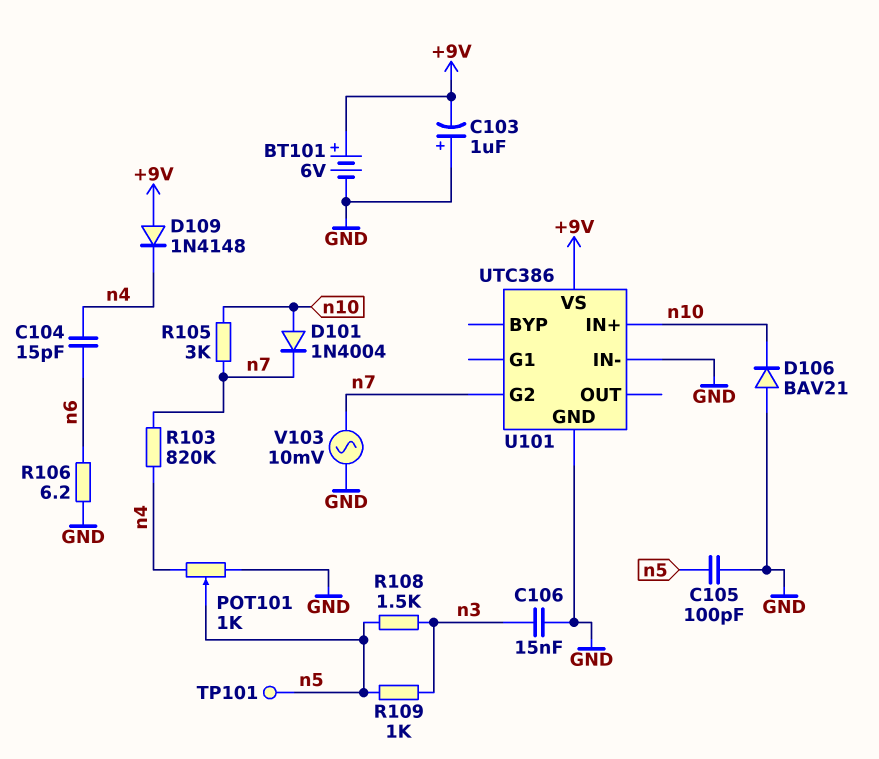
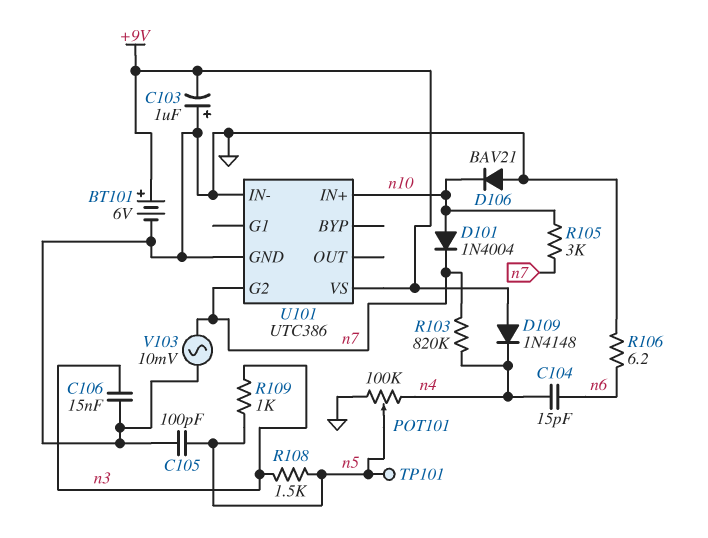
POT101: 1k (GND, n4, wiper n5) -> 100k (GND, n4, wiper n5)

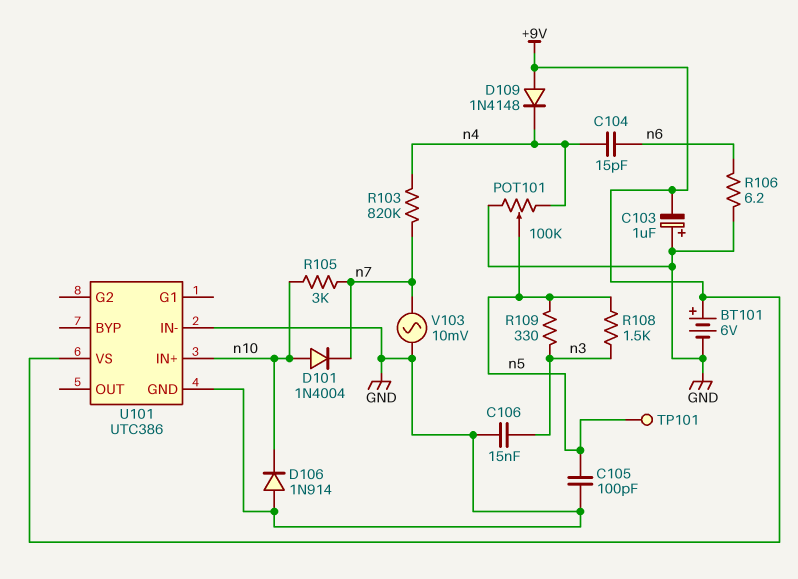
D106: diode BAV21 (A GND, K n10) -> diode 1N914 (A GND, K n10)
R109: 1k (n3, n5) -> 330 (n3, n5)
U101 pin G2: n7 -> none

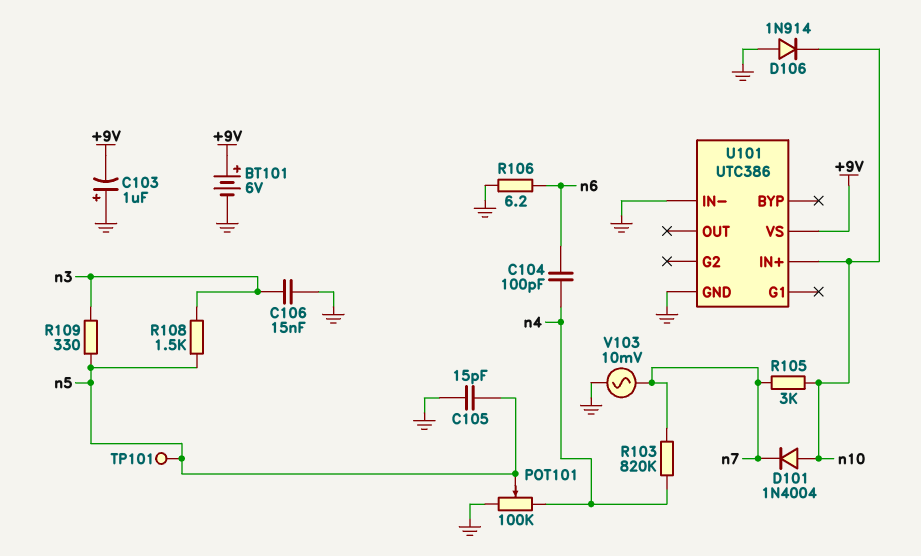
C104: 15pF (n4, n6) -> 100pF (n4, n6)
C105: 100pF (GND, n5) -> 15pF (GND, n5)
D109: diode 1N4148 (A +9V, K n4) -> none

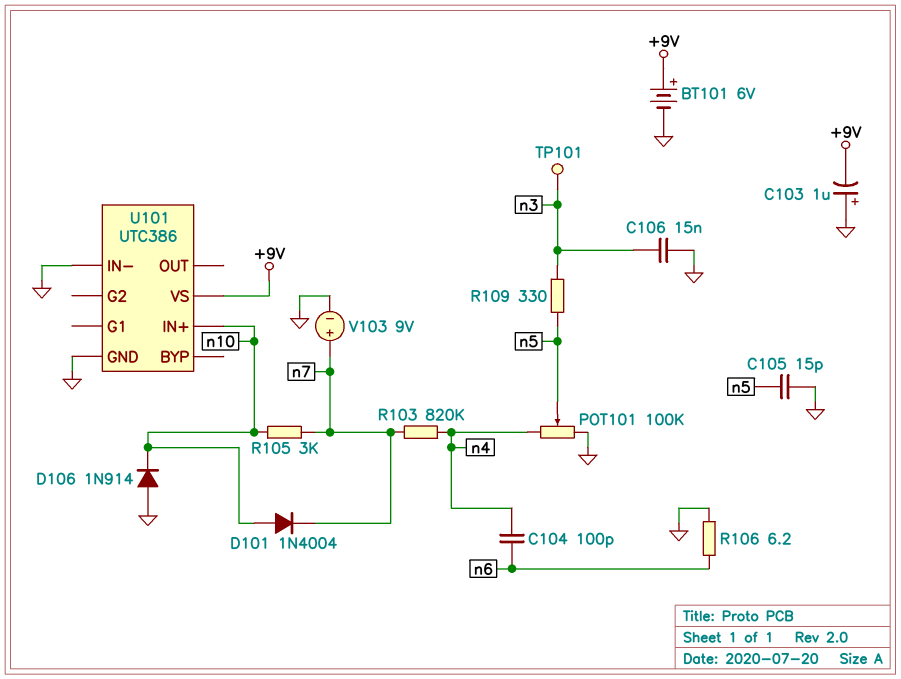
R108: 1.5k (n3, n5) -> none
TP101: test point (n5) -> test point (n3)
V103: AC 10mV (GND, n7) -> 9V (plus n7, minus GND)

